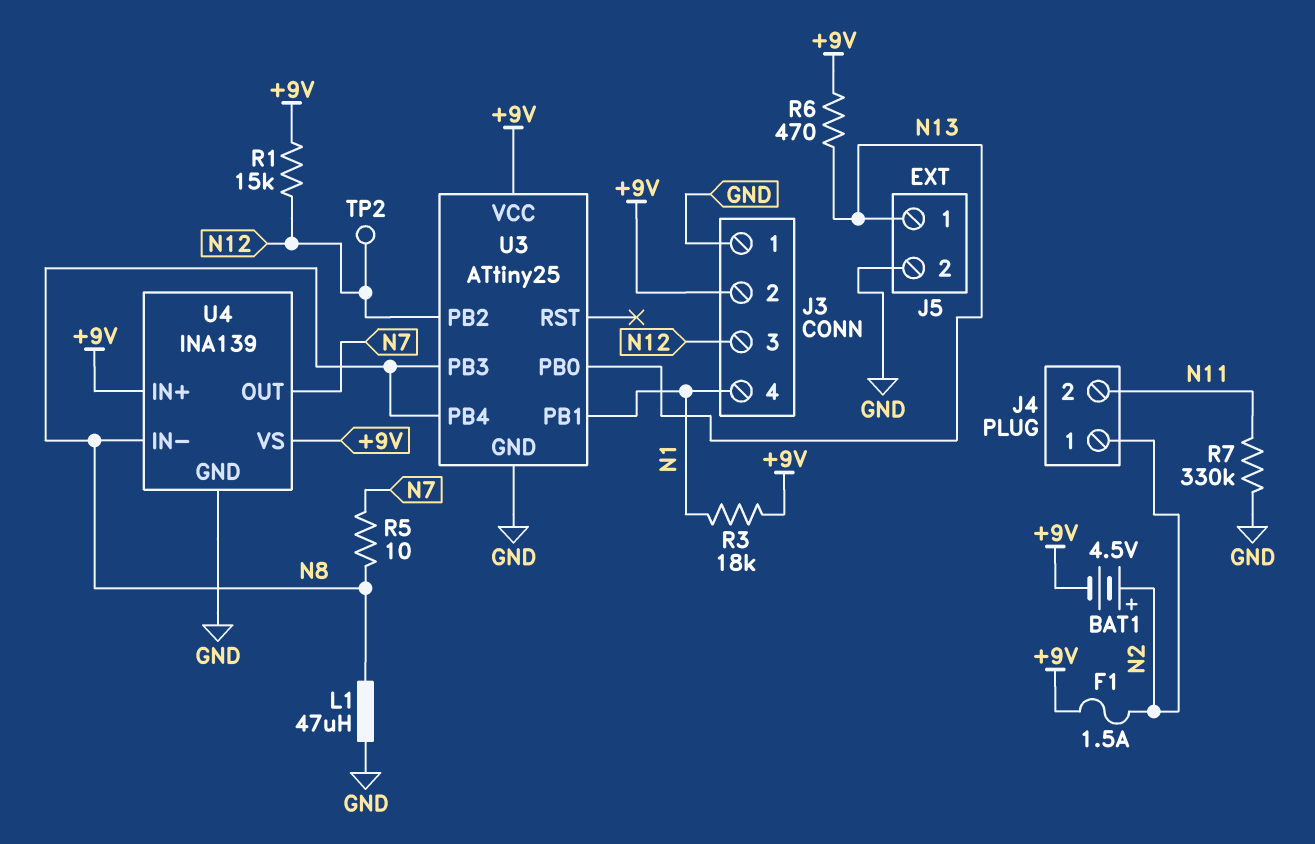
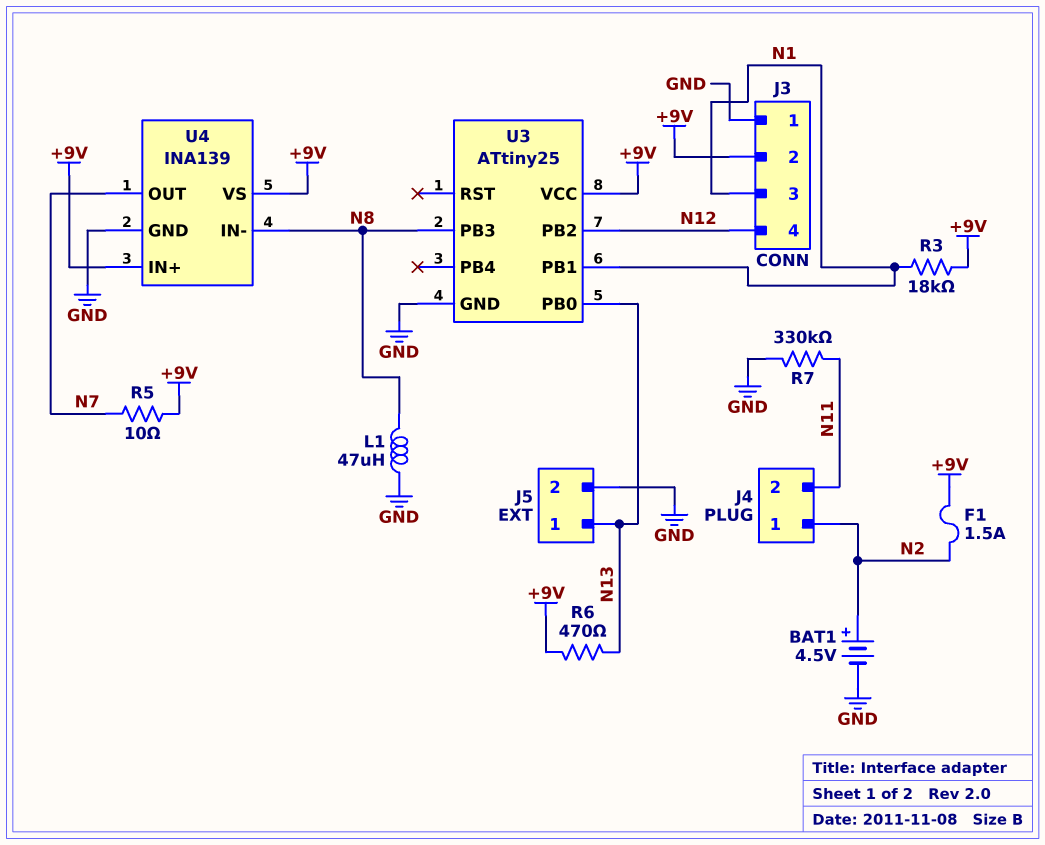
BAT1: 4.5V (plus N2, minus +9V) -> 4.5V (plus N2, minus GND)
J3 pin 3: N12 -> N1
J3 pin 4: N1 -> N12
R1: 15k (+9V, N12) -> none
R5: 10 (N7, N8) -> 10 (+9V, N7)
TP2: test point (N12) -> none
U3 pin PB4: N8 -> none

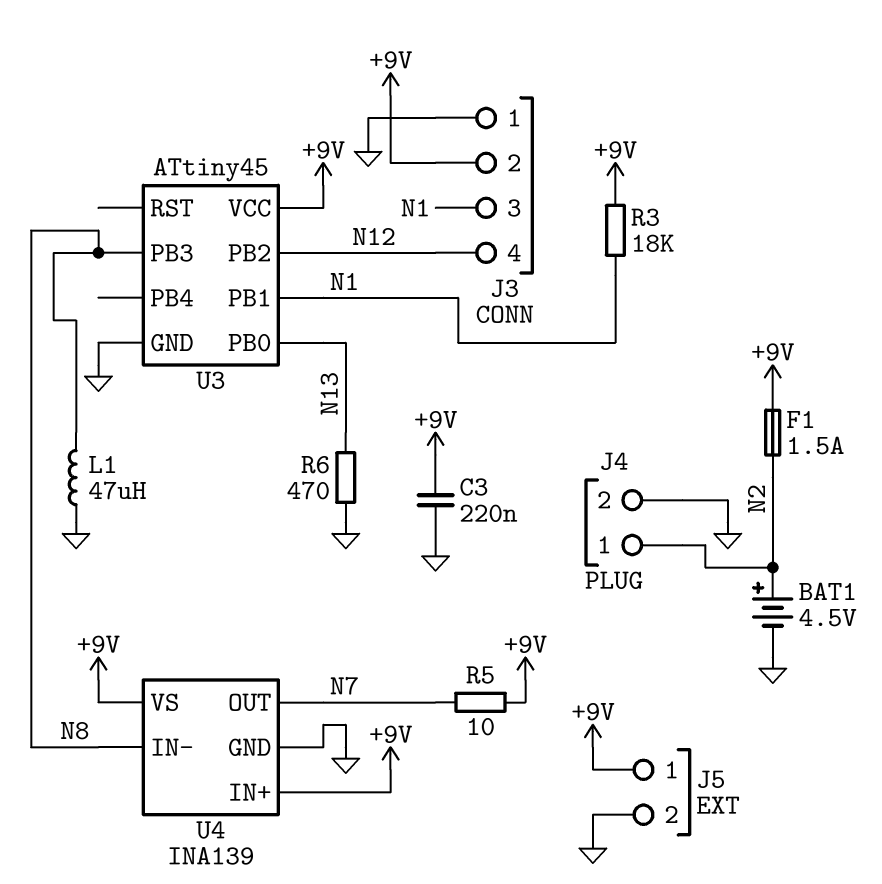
C3: none -> 220nF (+9V, GND)
J4 pin 2: N11 -> GND
J5 pin 1: N13 -> +9V
R6: 470 (+9V, N13) -> 470 (GND, N13)
R7: 330k (GND, N11) -> none
U3: ATtiny25 -> ATtiny45

